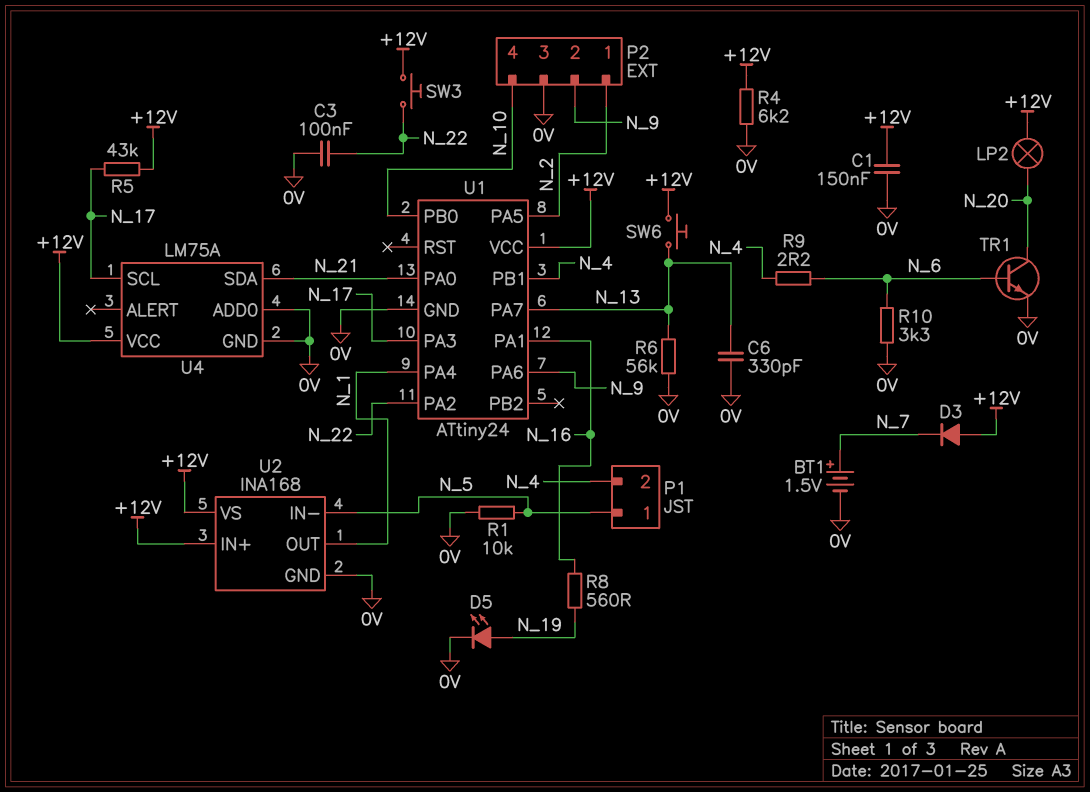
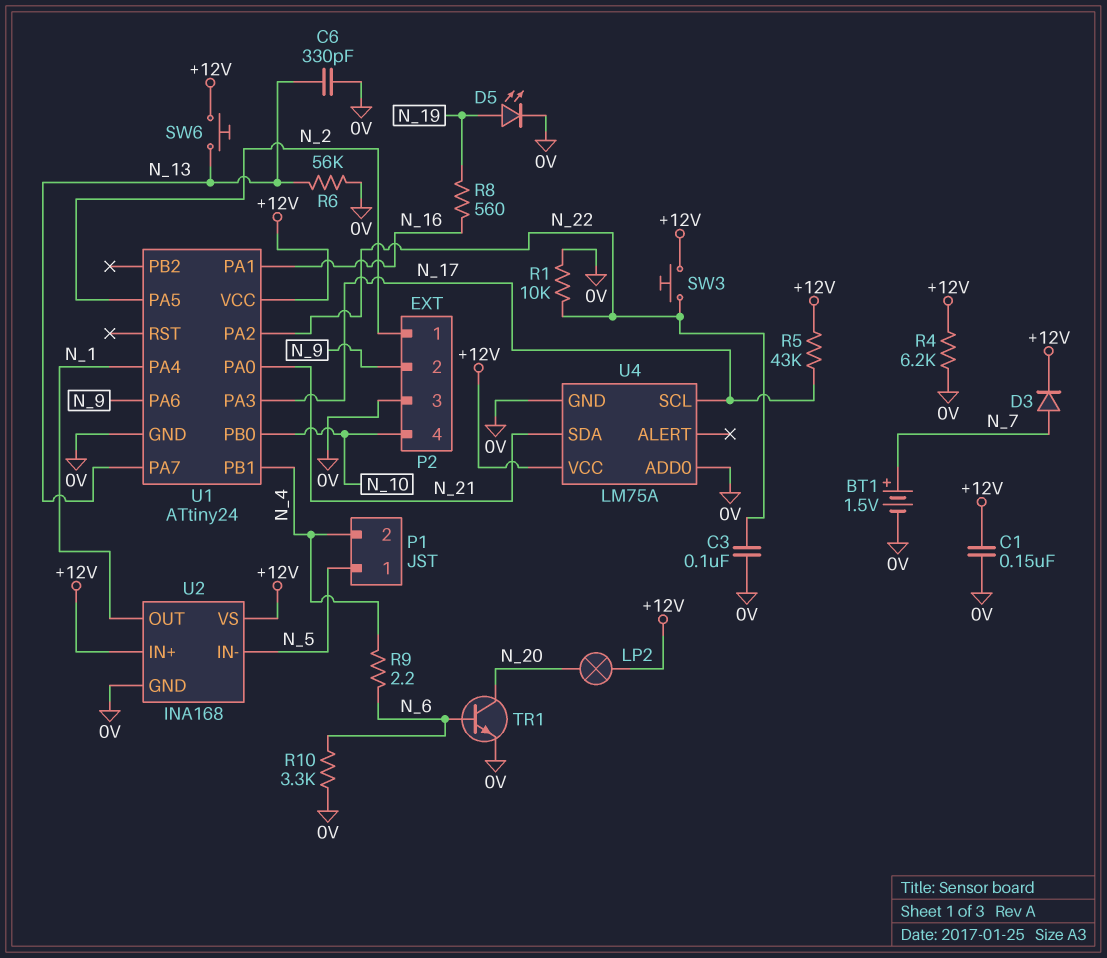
D3: diode (A +12V, K N_7) -> diode (A N_7, K +12V)
R1: 10k (0V, N_5) -> 10k (0V, N_22)

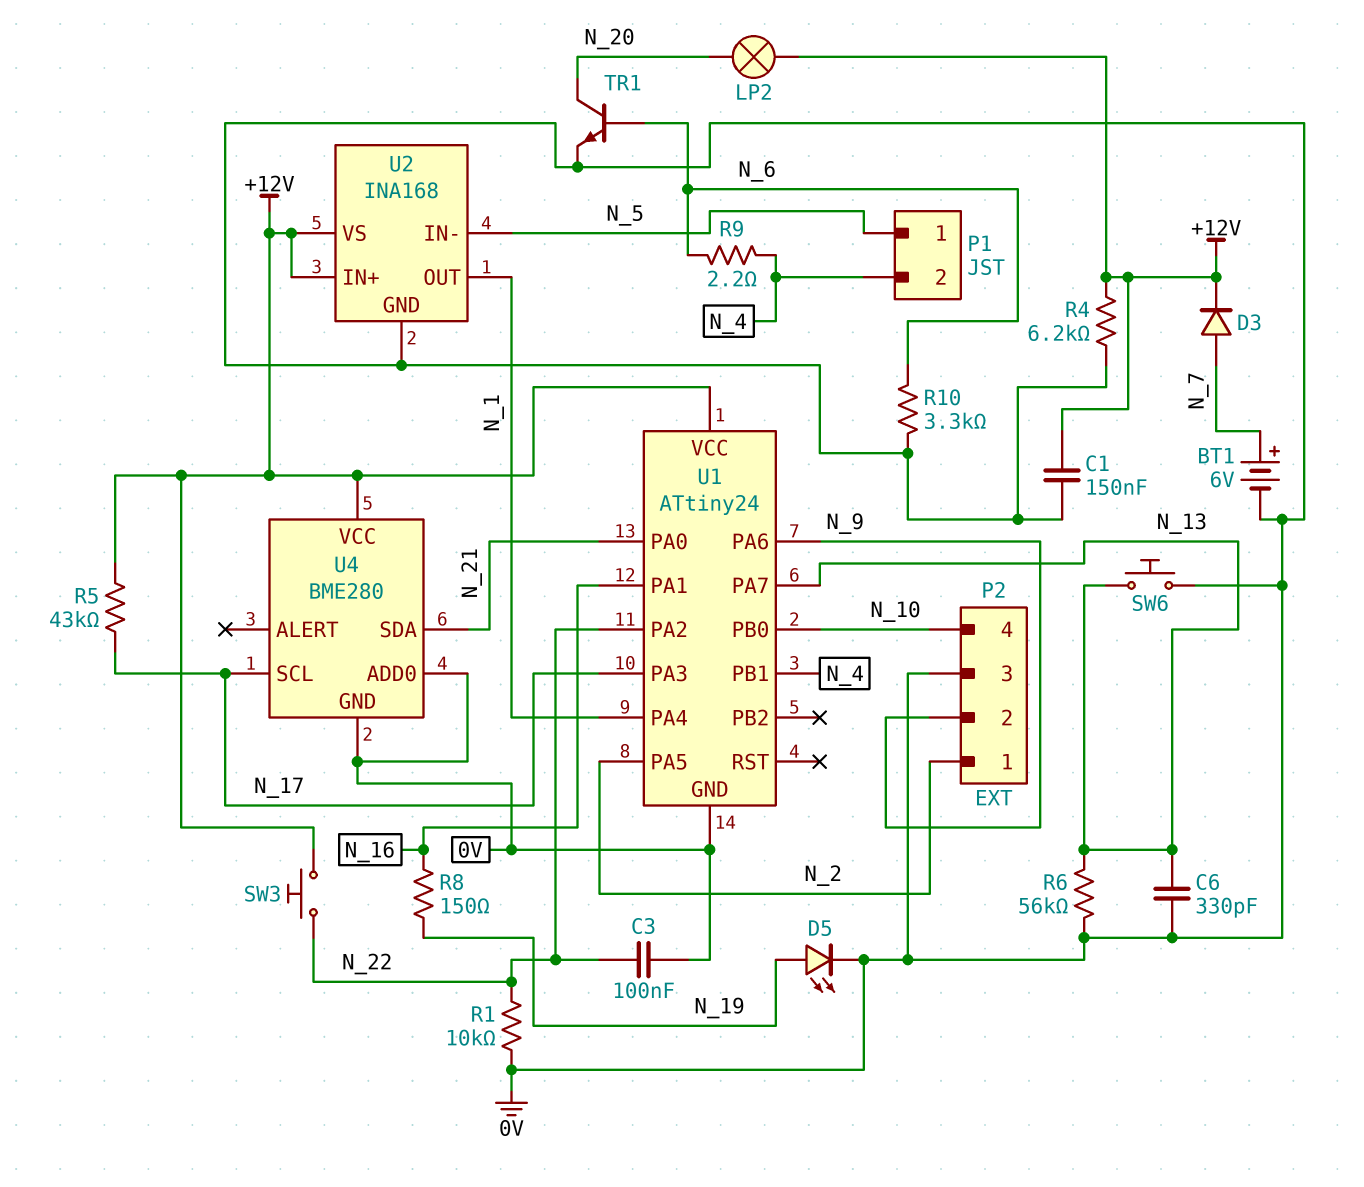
BT1: 1.5V (plus N_7, minus 0V) -> 6V (plus N_7, minus 0V)
R8: 560 (N_16, N_19) -> 150 (N_16, N_19)
SW6: button (+12V, N_13) -> button (0V, N_13)
U4: LM75A -> BME280

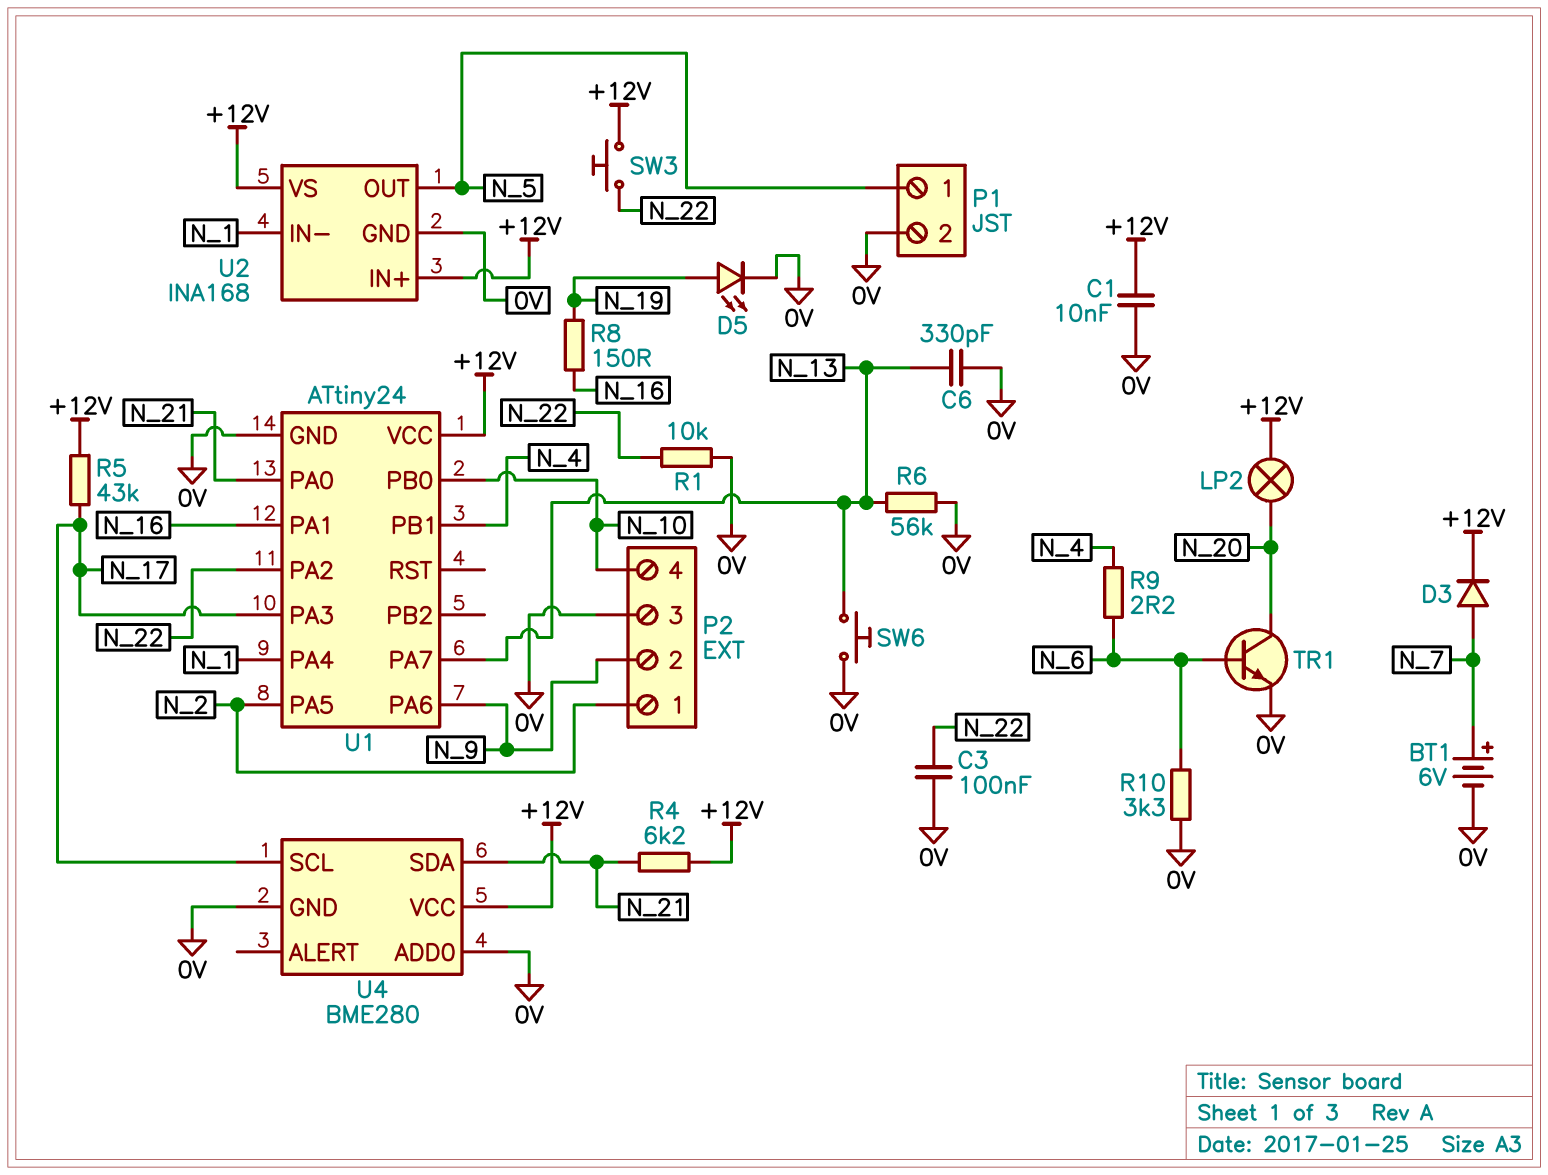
C1: 150nF (+12V, 0V) -> 10nF (+12V, 0V)
P1 pin 2: N_4 -> 0V
R4: 6.2k (+12V, 0V) -> 6.2k (+12V, N_21)
U2 pin IN-: N_5 -> N_1
U2 pin OUT: N_1 -> N_5

